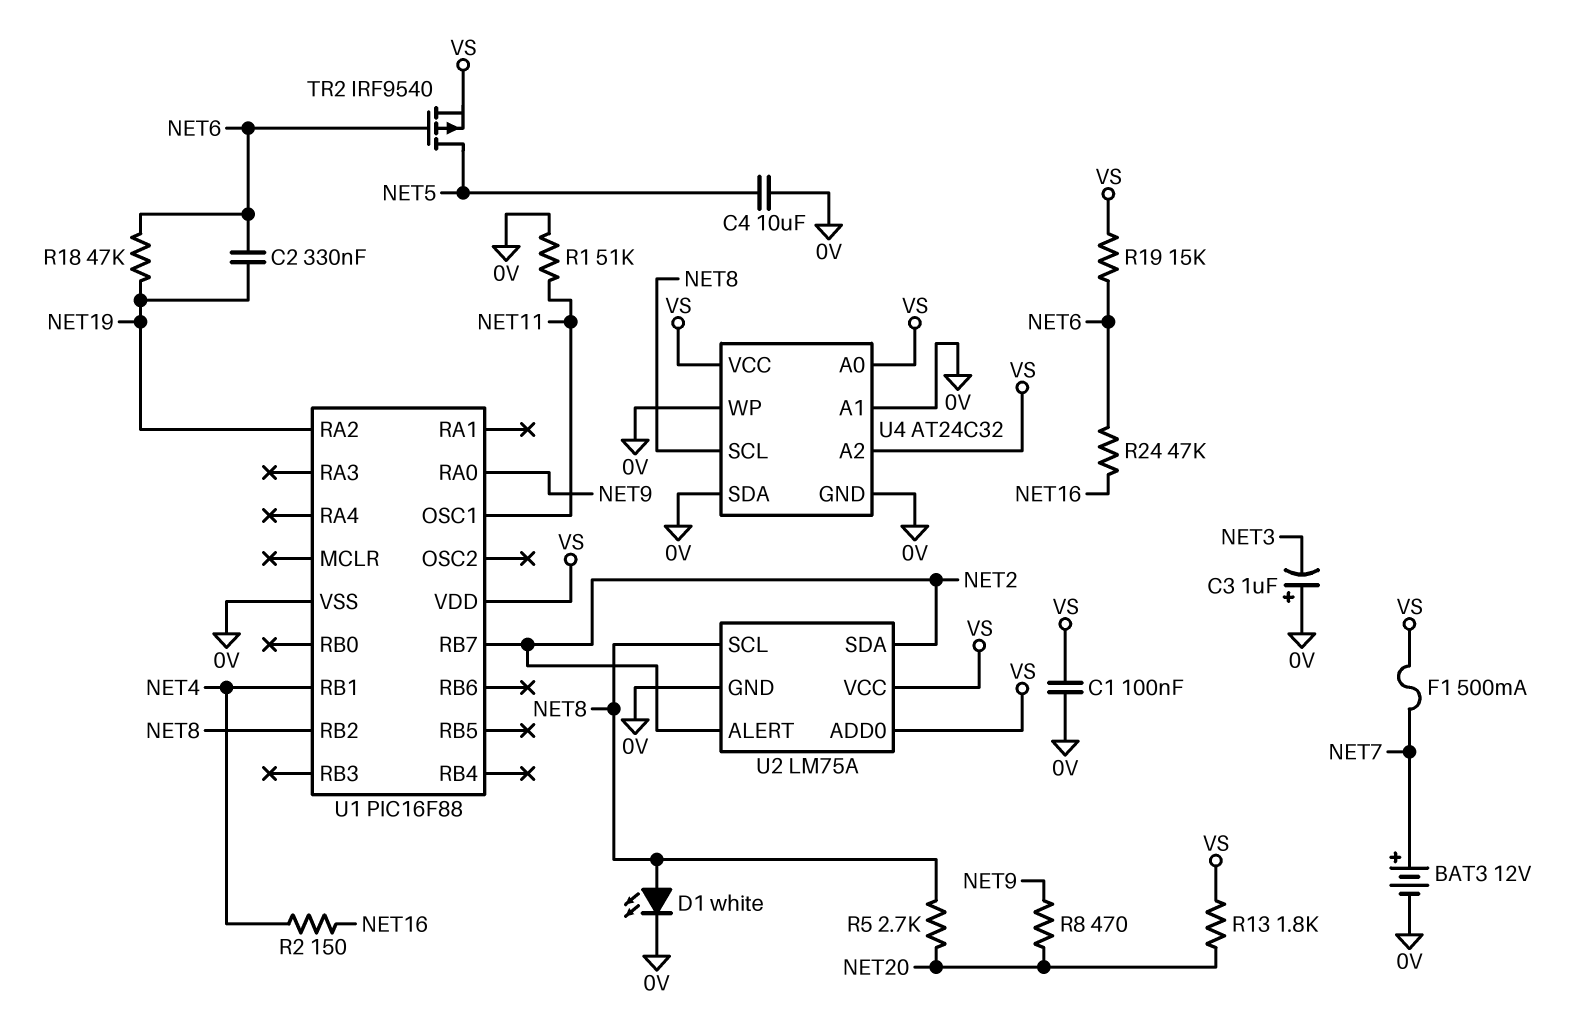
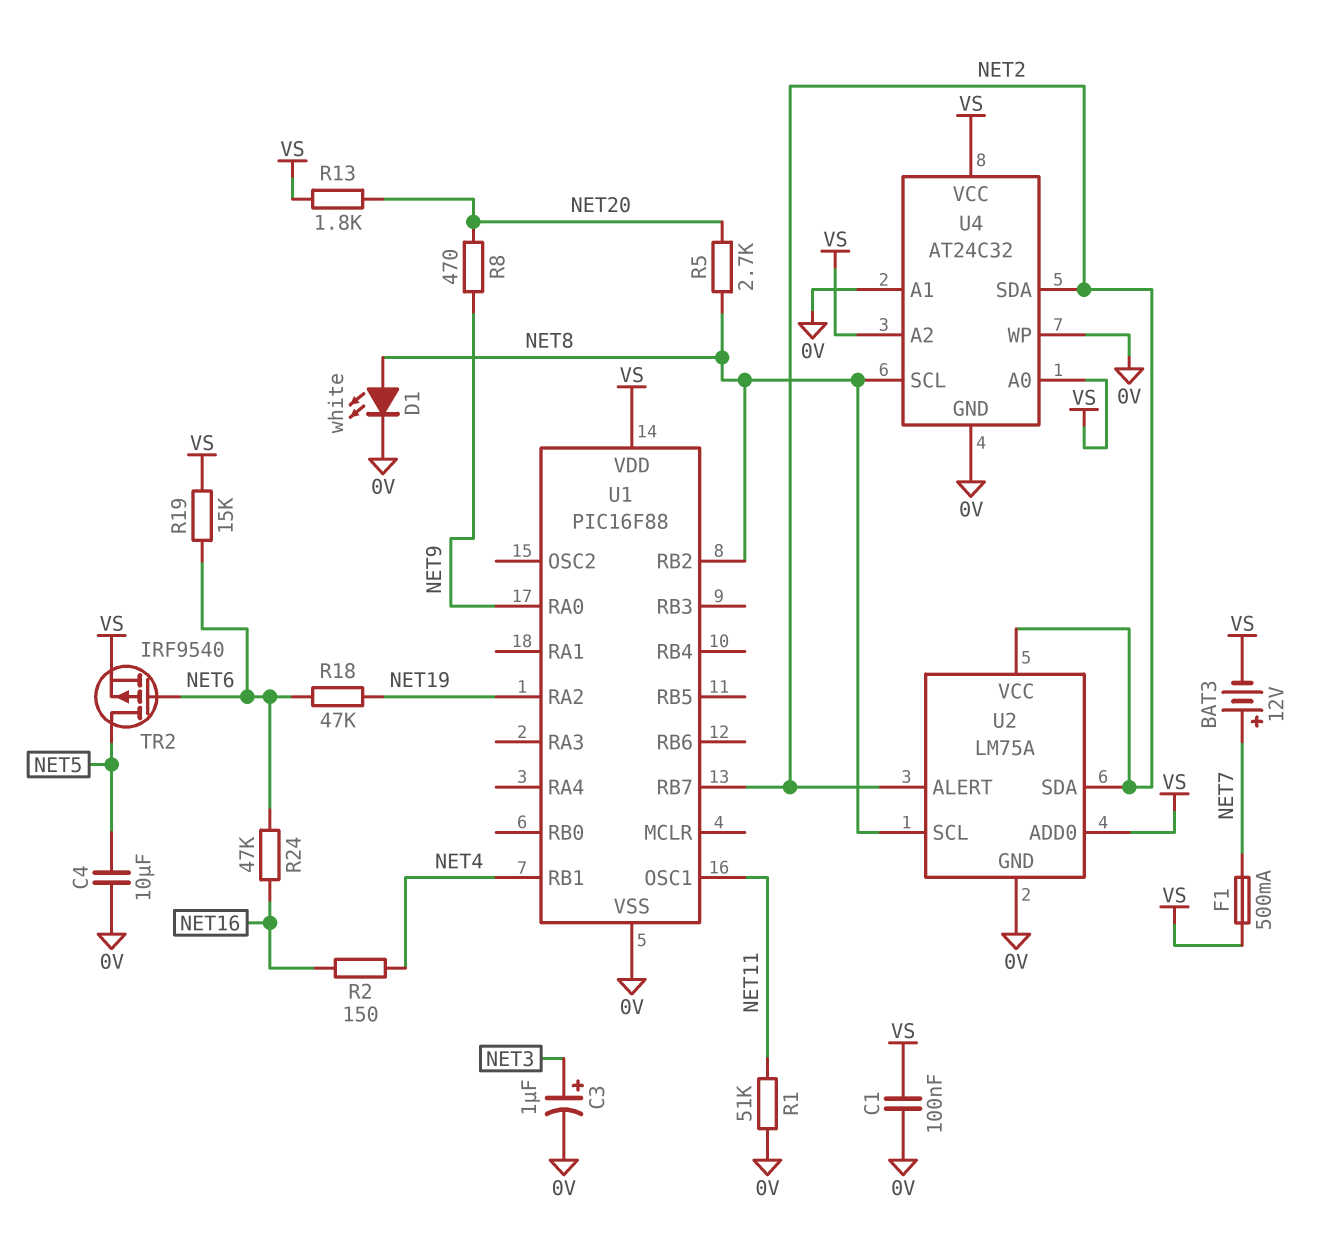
BAT3: 12V (plus NET7, minus 0V) -> 12V (plus NET7, minus VS)
C2: 330nF (NET6, NET19) -> none
C3: 1uF (plus 0V, minus NET3) -> 1uF (plus NET3, minus 0V)
U2 pin VCC: VS -> NET2
U4 pin SDA: 0V -> NET2

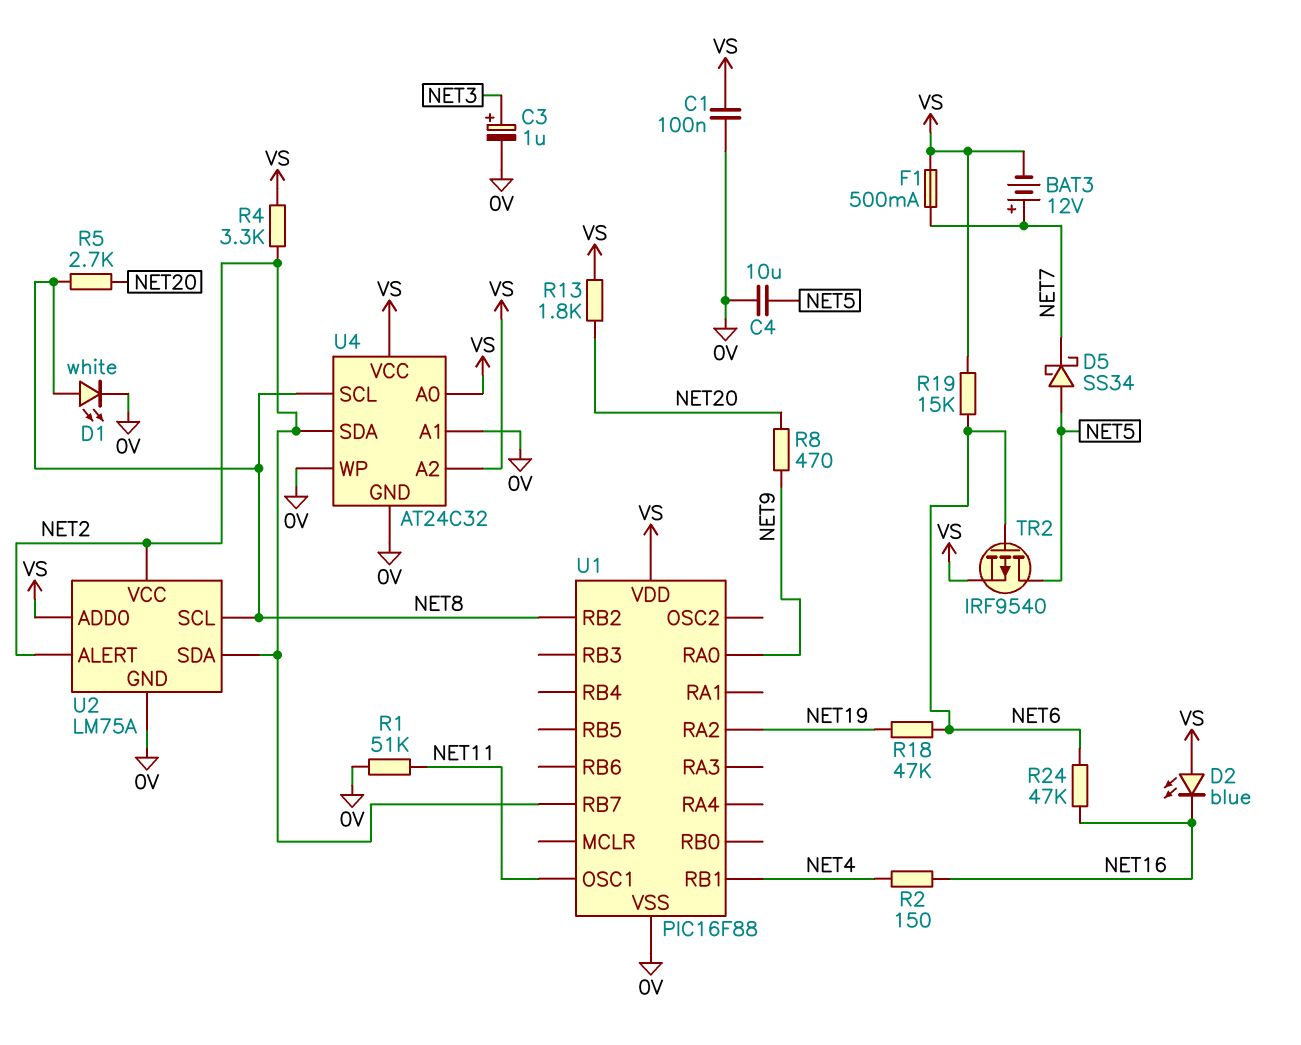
D2: none -> LED blue (A VS, K NET16)
D5: none -> schottky SS34 (A NET5, K NET7)
R4: none -> 3.3k (NET2, VS)

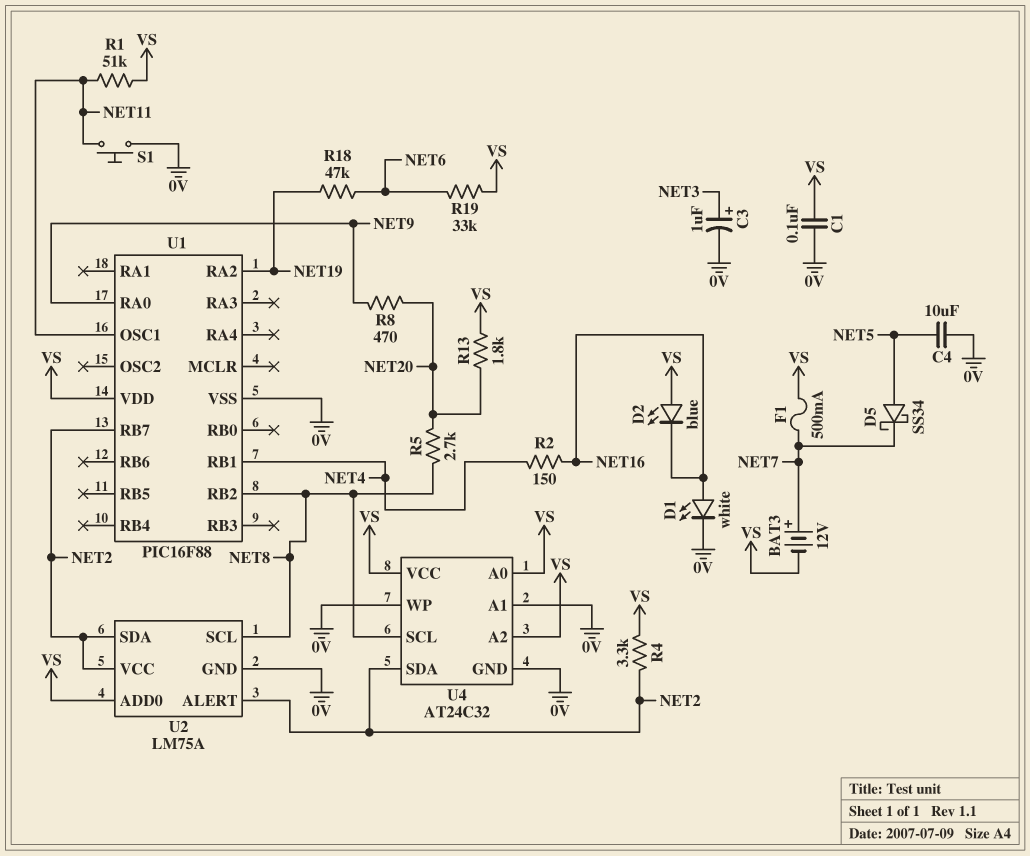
D1: LED white (A NET8, K 0V) -> LED white (A NET16, K 0V)
R1: 51k (0V, NET11) -> 51k (NET11, VS)
R19: 15k (NET6, VS) -> 33k (NET6, VS)
R24: 47k (NET6, NET16) -> none
S1: none -> button (0V, NET11)
TR2: PMOS IRF9540 (G NET6, D NET5, S VS) -> none

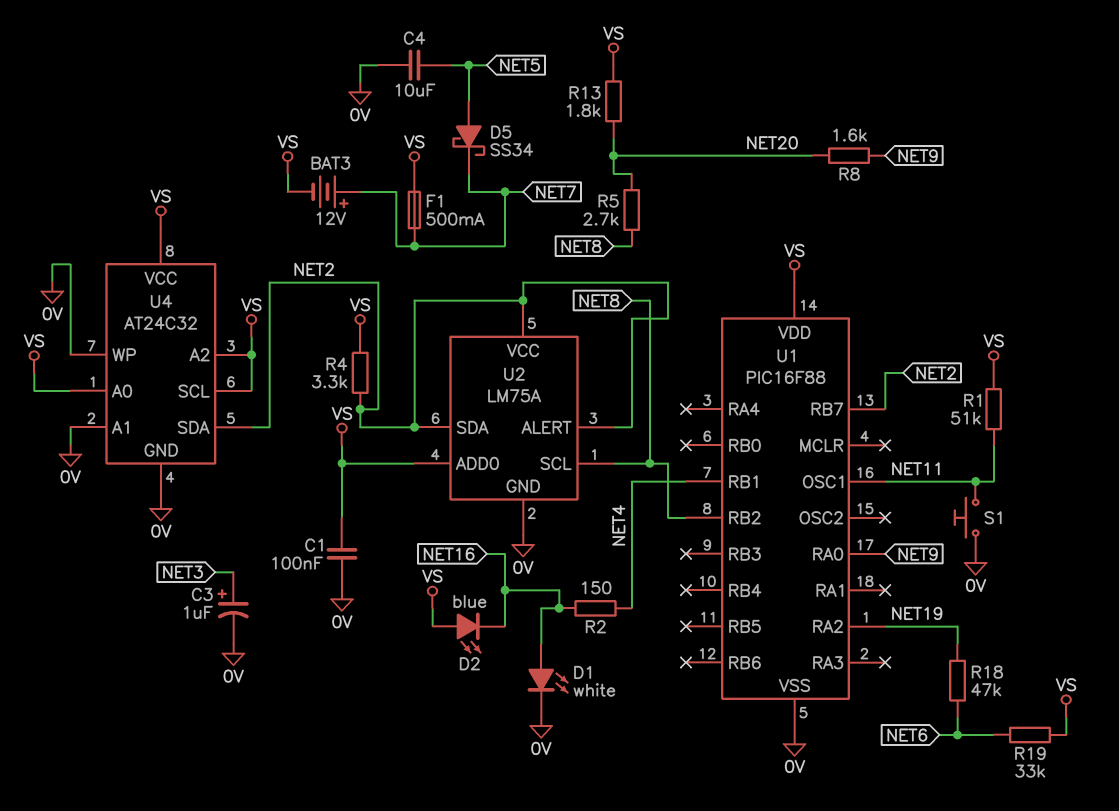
R8: 470 (NET9, NET20) -> 1.6k (NET9, NET20)
U4 pin SCL: NET8 -> VS

